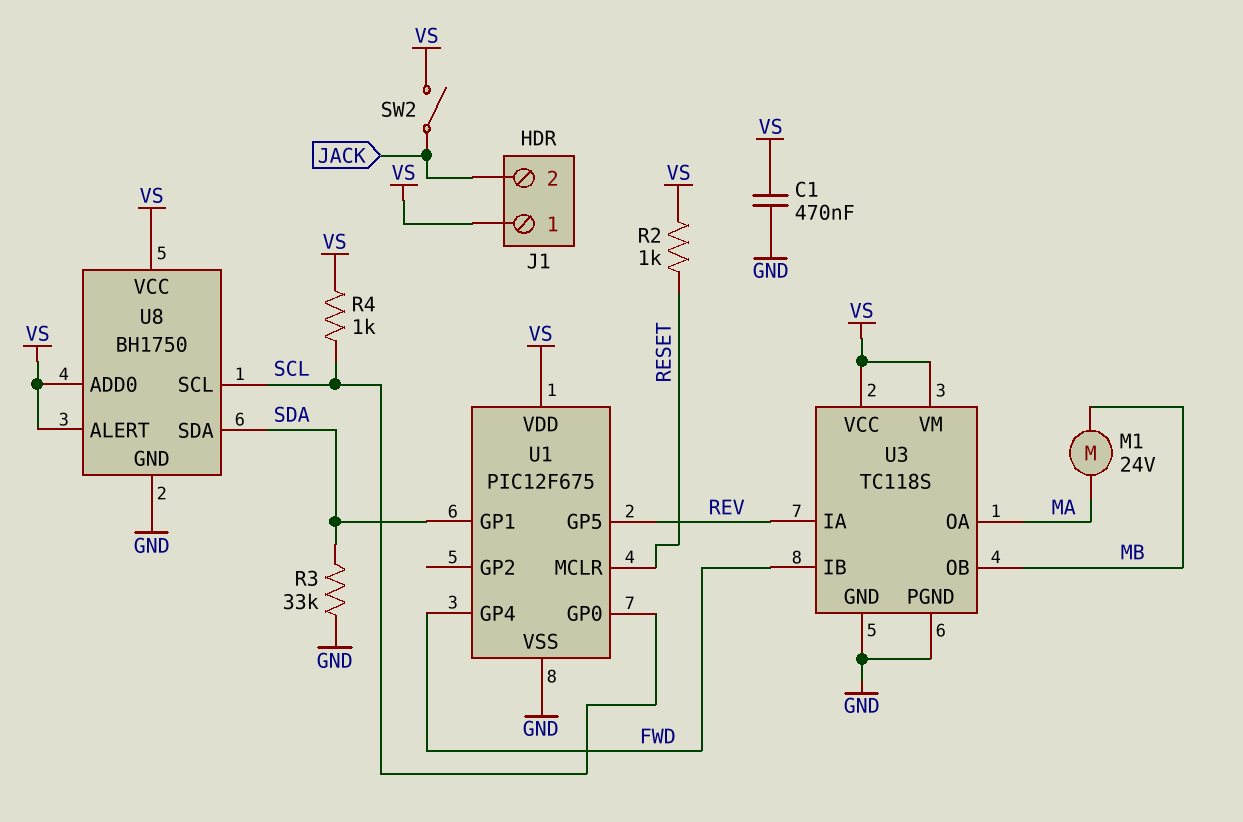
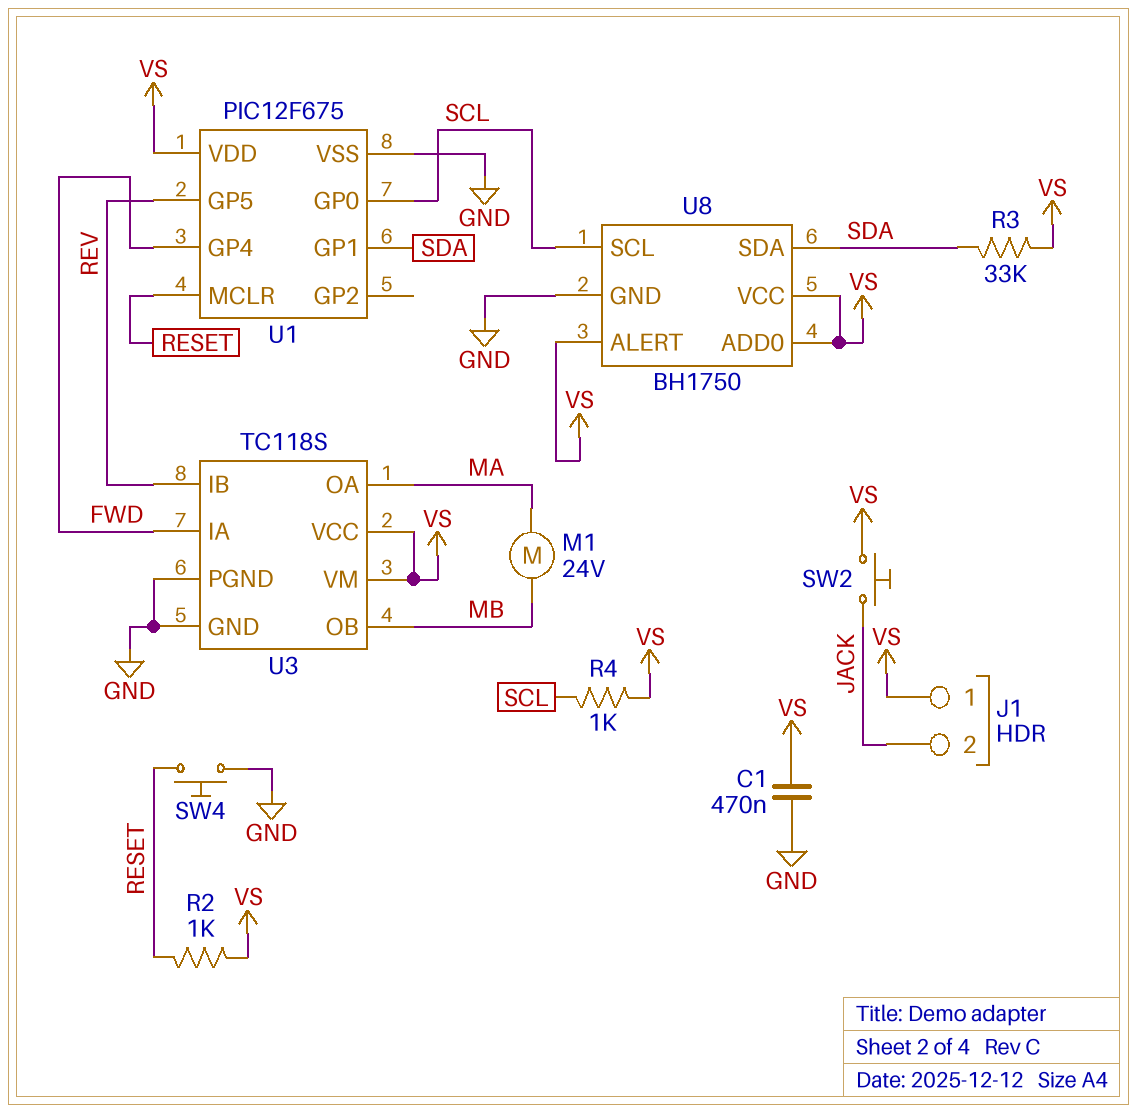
R3: 33k (GND, SDA) -> 33k (SDA, VS)
SW2: switch (JACK, VS) -> button (JACK, VS)
SW4: none -> button (GND, RESET)
U3 pin IA: REV -> FWD
U3 pin IB: FWD -> REV

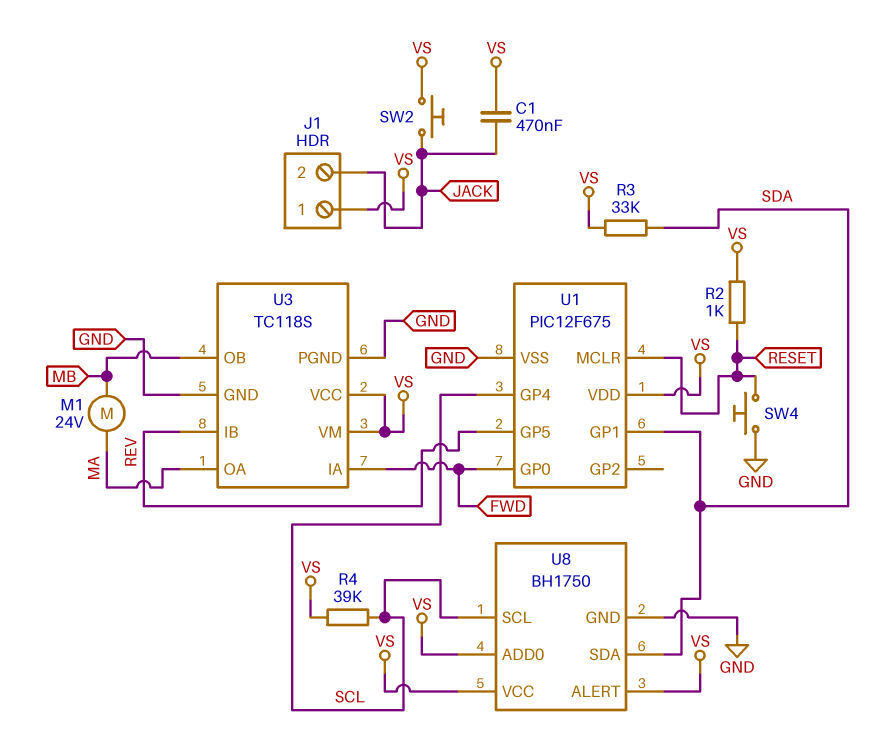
C1: 470nF (GND, VS) -> 470nF (JACK, VS)
R4: 1k (SCL, VS) -> 39k (SCL, VS)
U1 pin GP0: SCL -> FWD
U1 pin GP4: FWD -> SCL

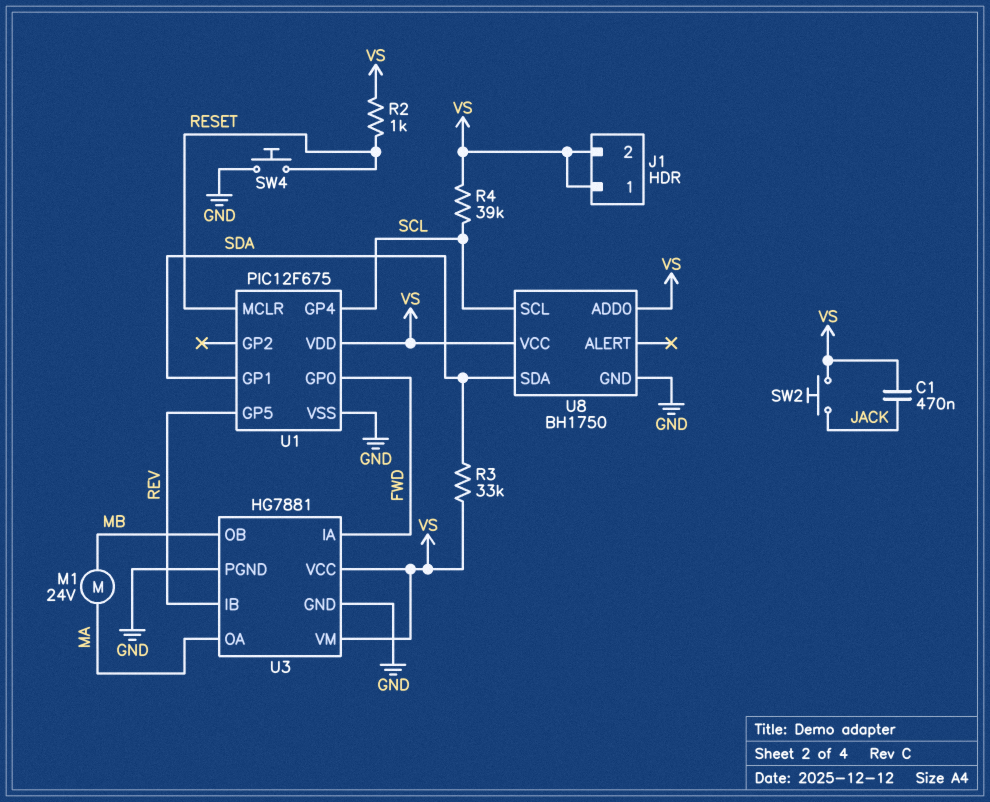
J1 pin 2: JACK -> VS
U3: TC118S -> HG7881
U8 pin ALERT: VS -> none

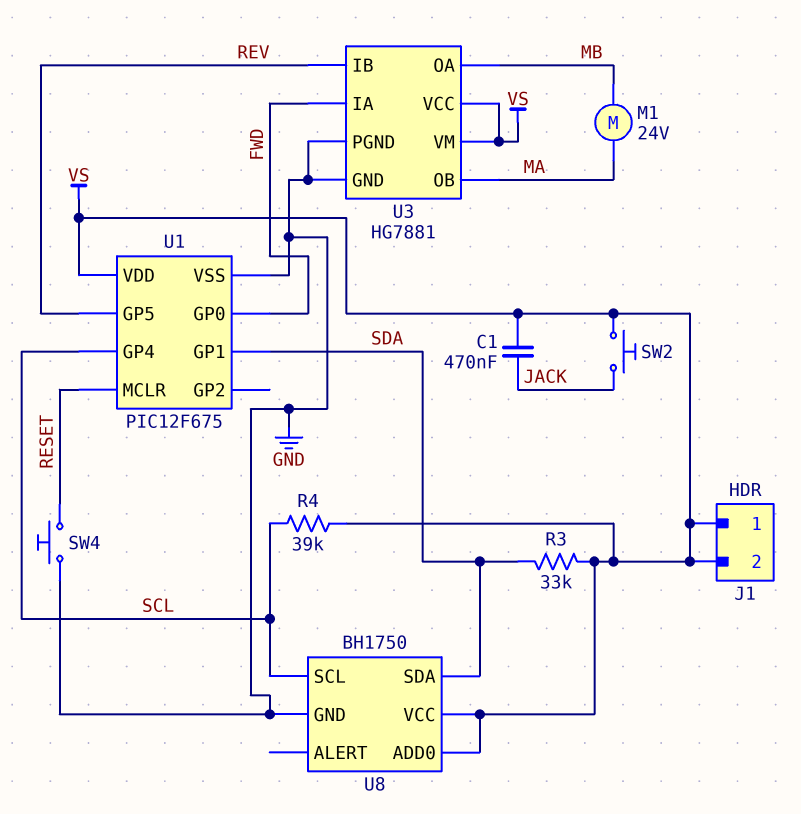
R2: 1k (RESET, VS) -> none
U3 pin OA: MA -> MB
U3 pin OB: MB -> MA

